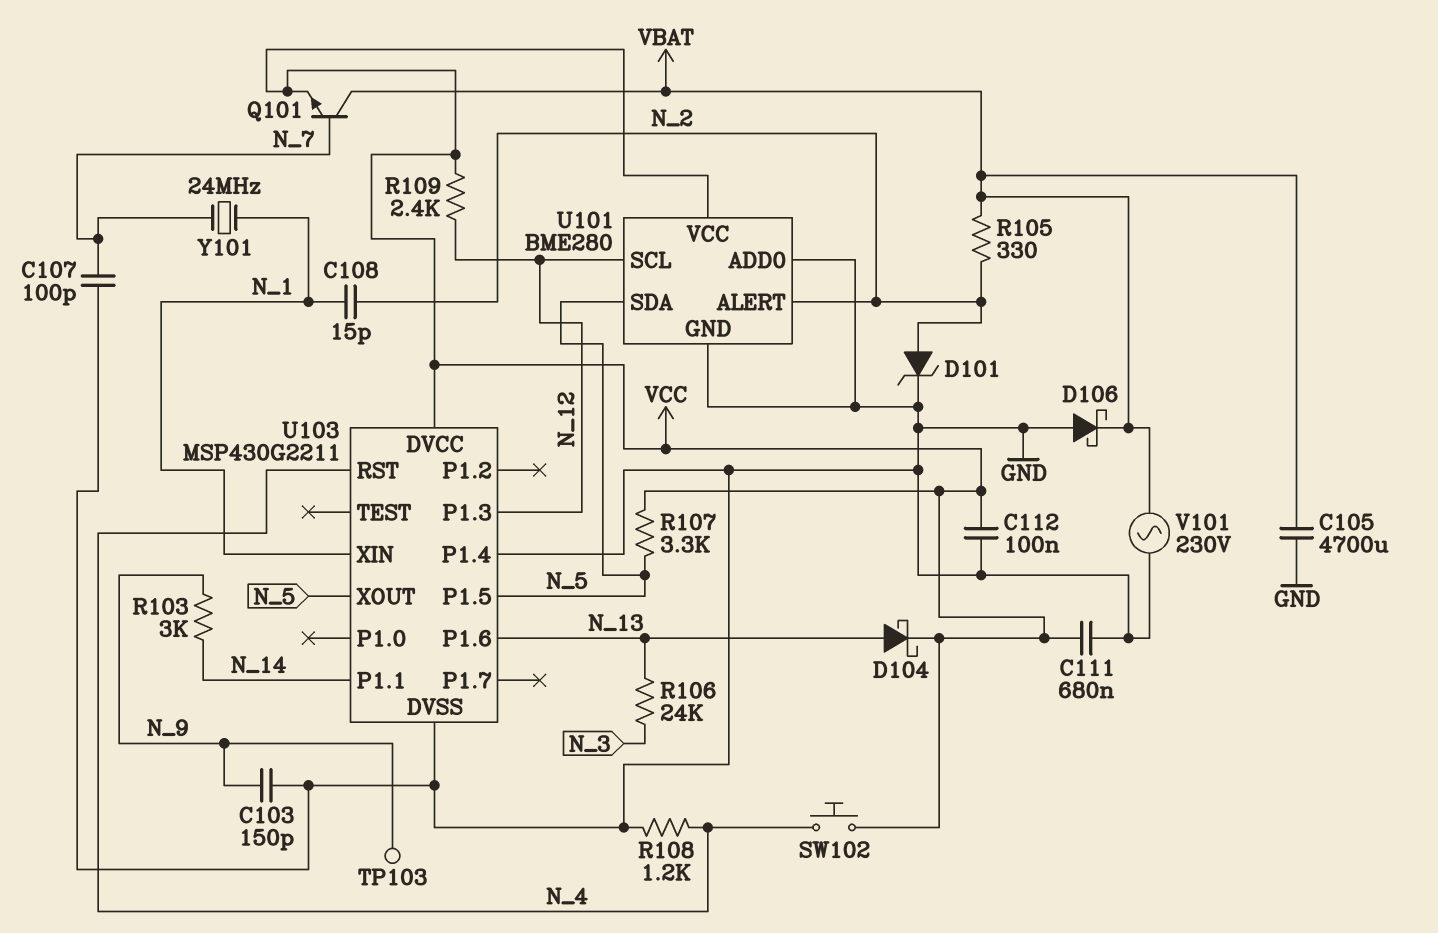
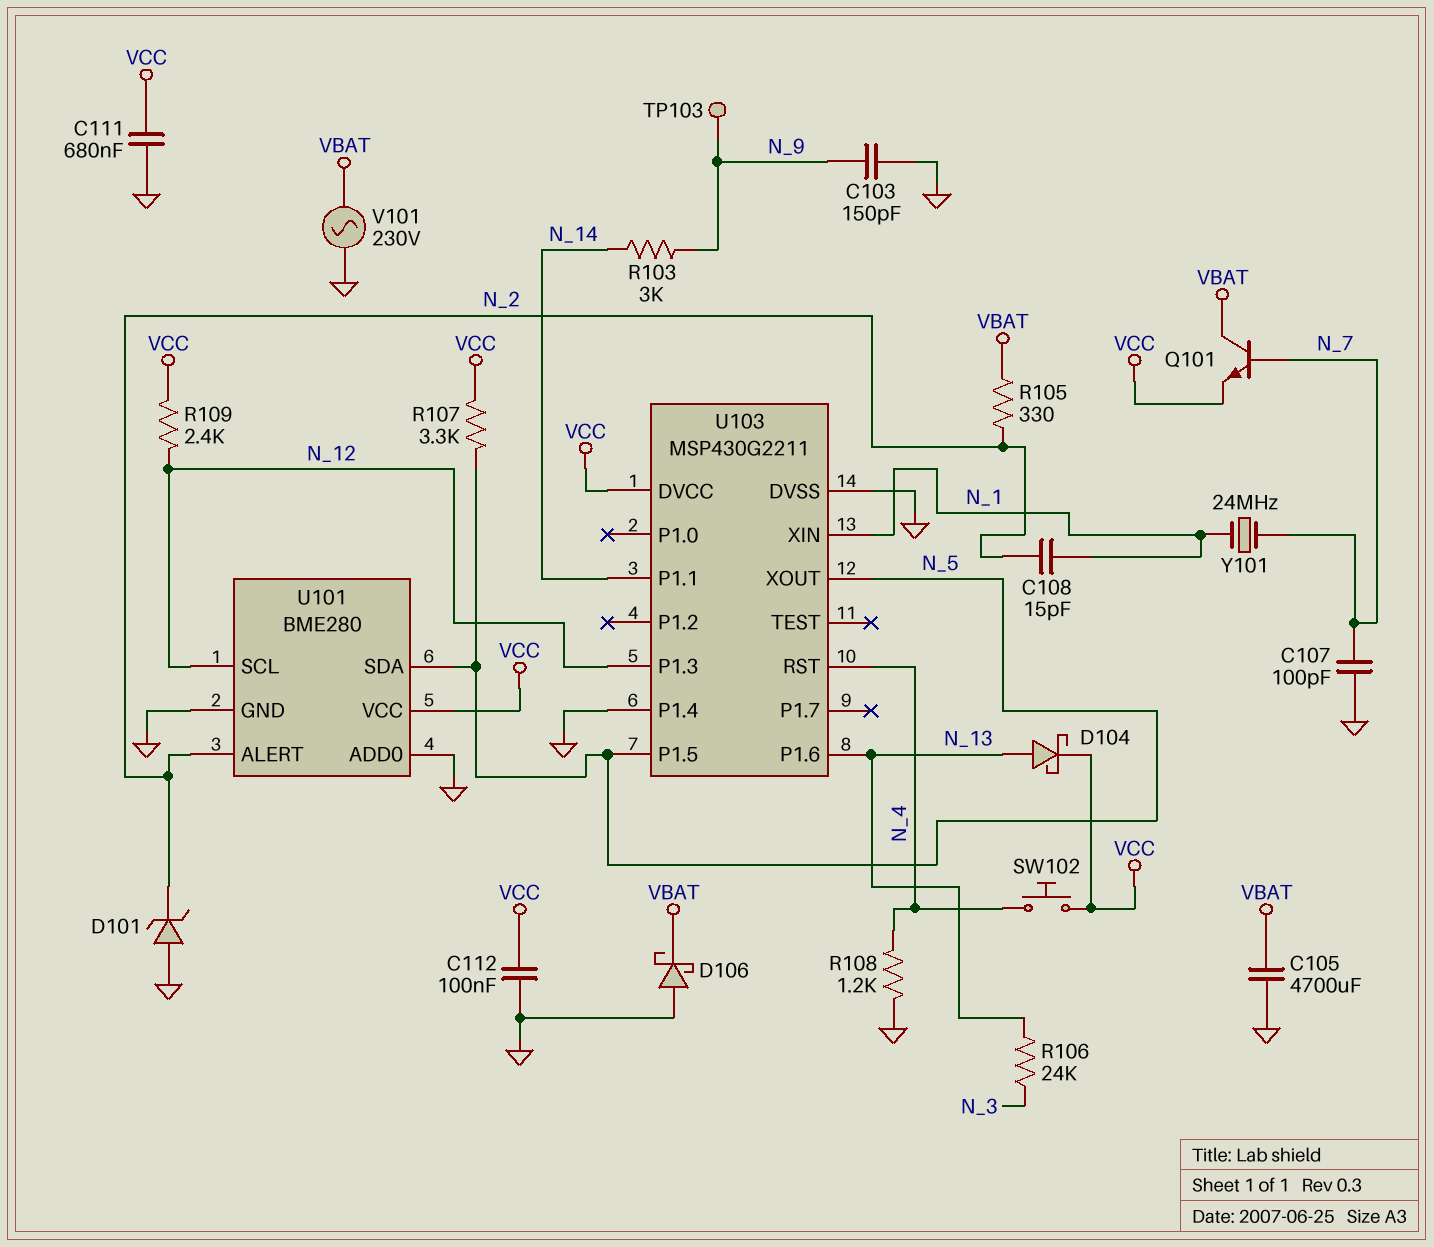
D101: zener (A N_2, K GND) -> zener (A GND, K N_2)

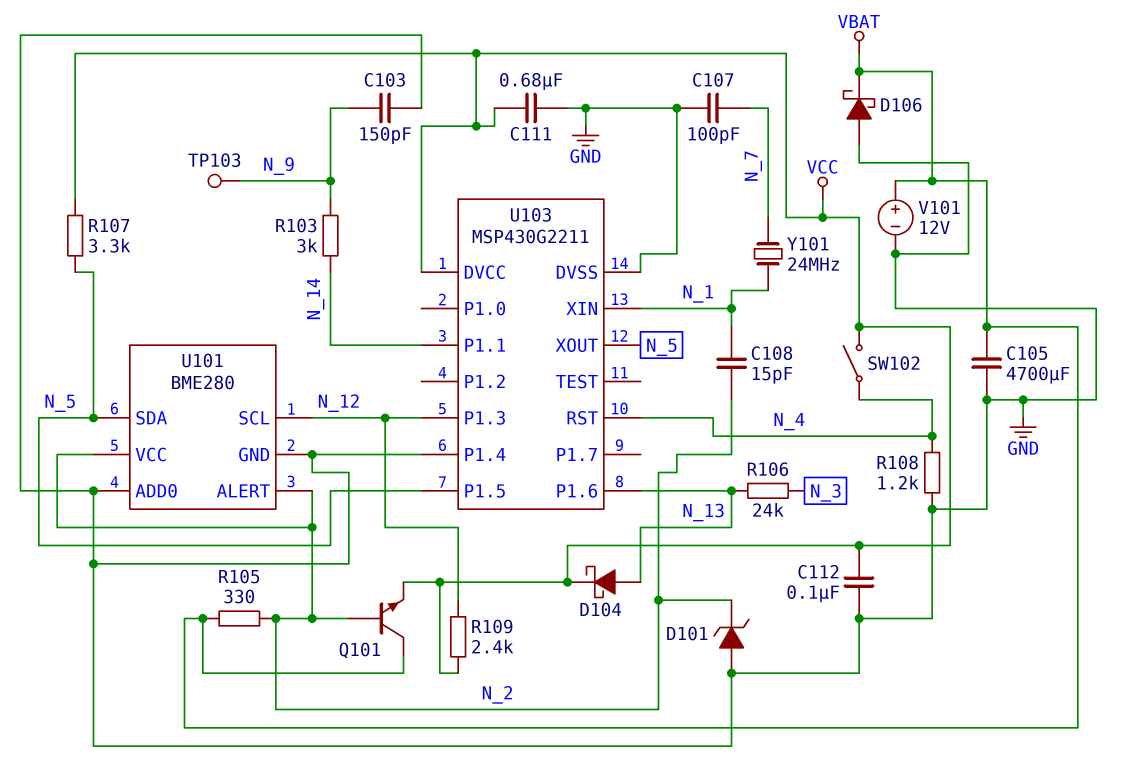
Q101: NPN (B N_7, C VBAT, E VCC) -> NPN (B N_2, C VBAT, E VCC)
SW102: button (N_4, VCC) -> switch (N_4, VCC)
U101 pin VCC: VCC -> N_2
V101: AC 230V (GND, VBAT) -> 12V (plus VBAT, minus GND)

